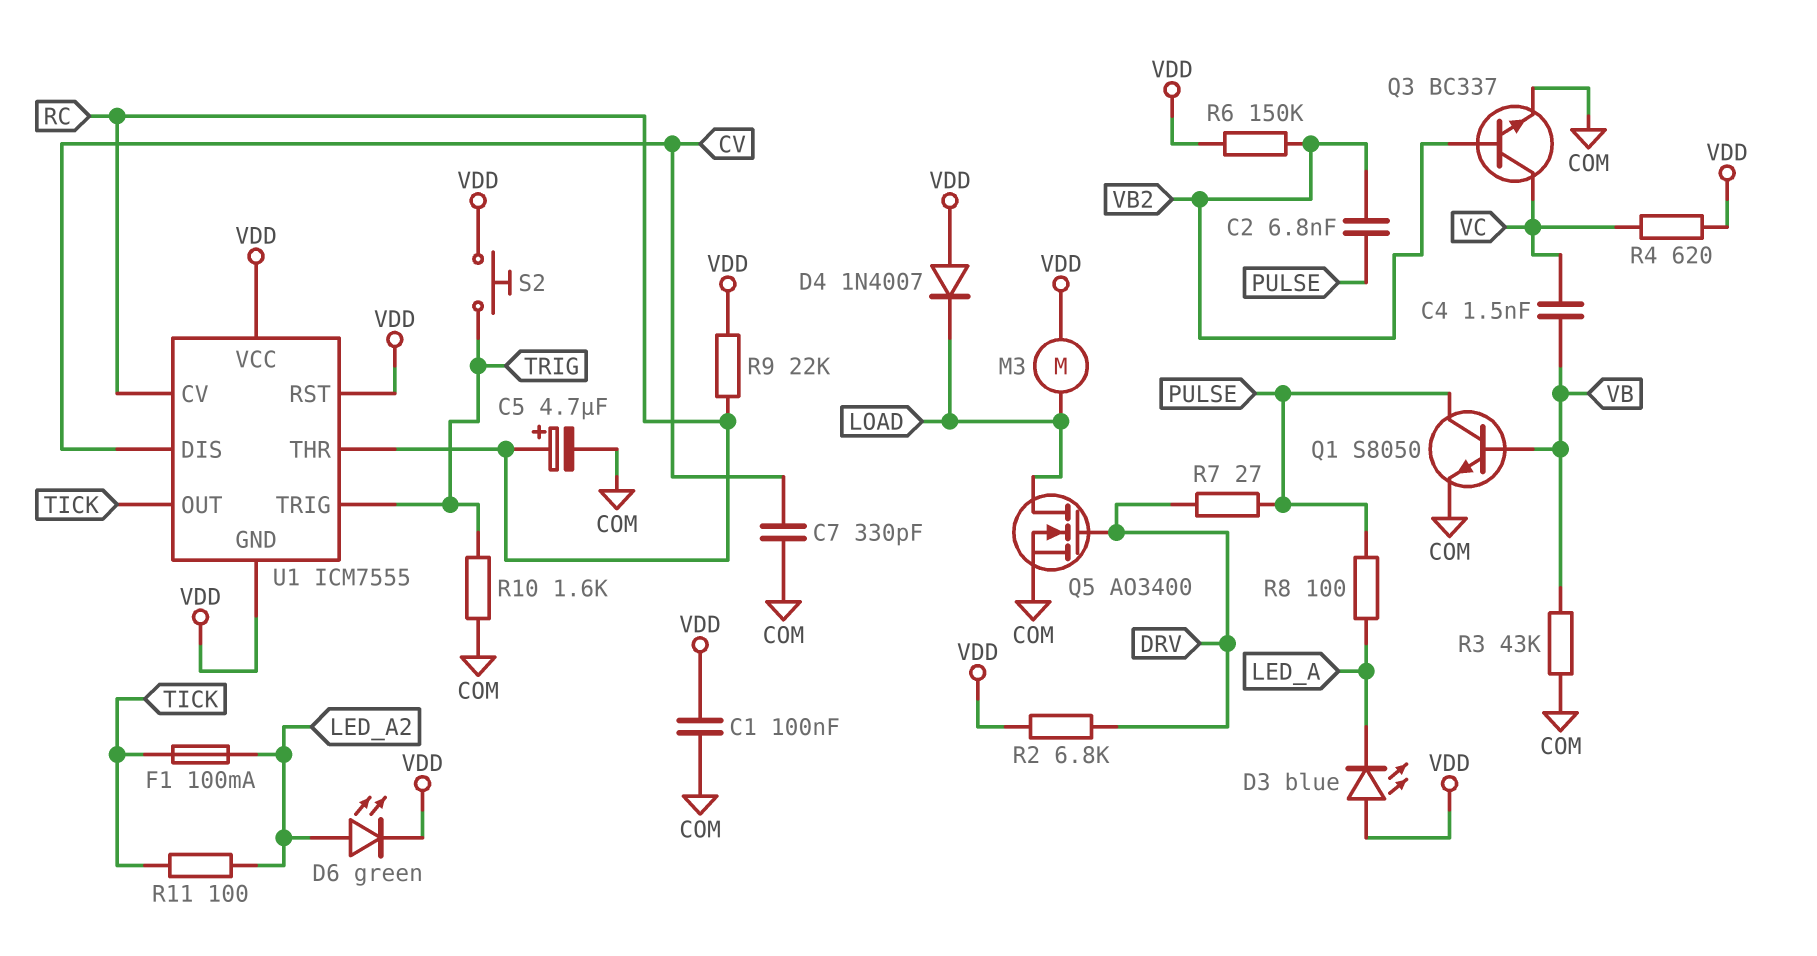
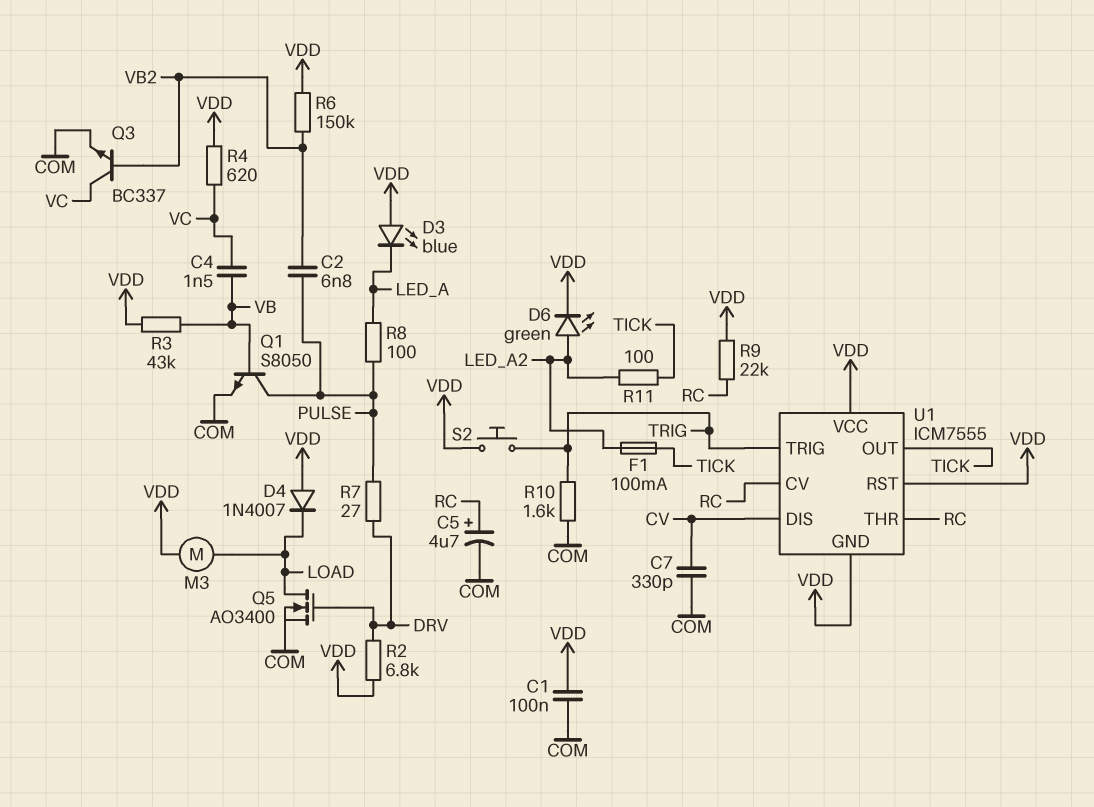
R3: 43k (COM, VB) -> 43k (VB, VDD)

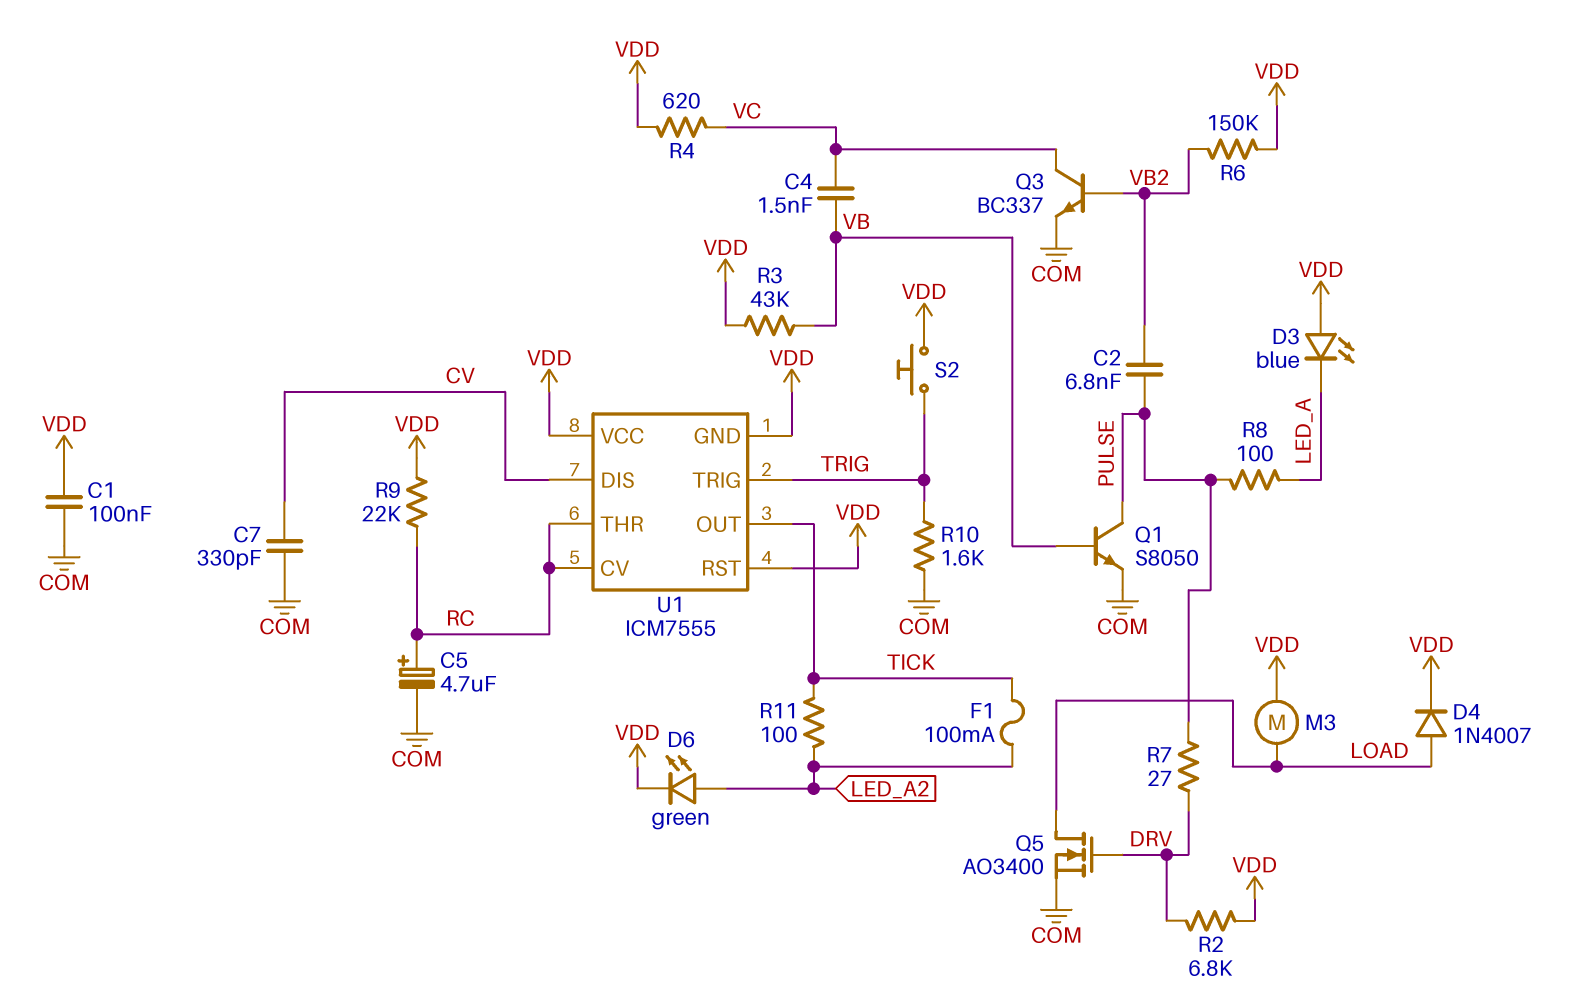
D4: diode 1N4007 (A VDD, K LOAD) -> diode 1N4007 (A LOAD, K VDD)

